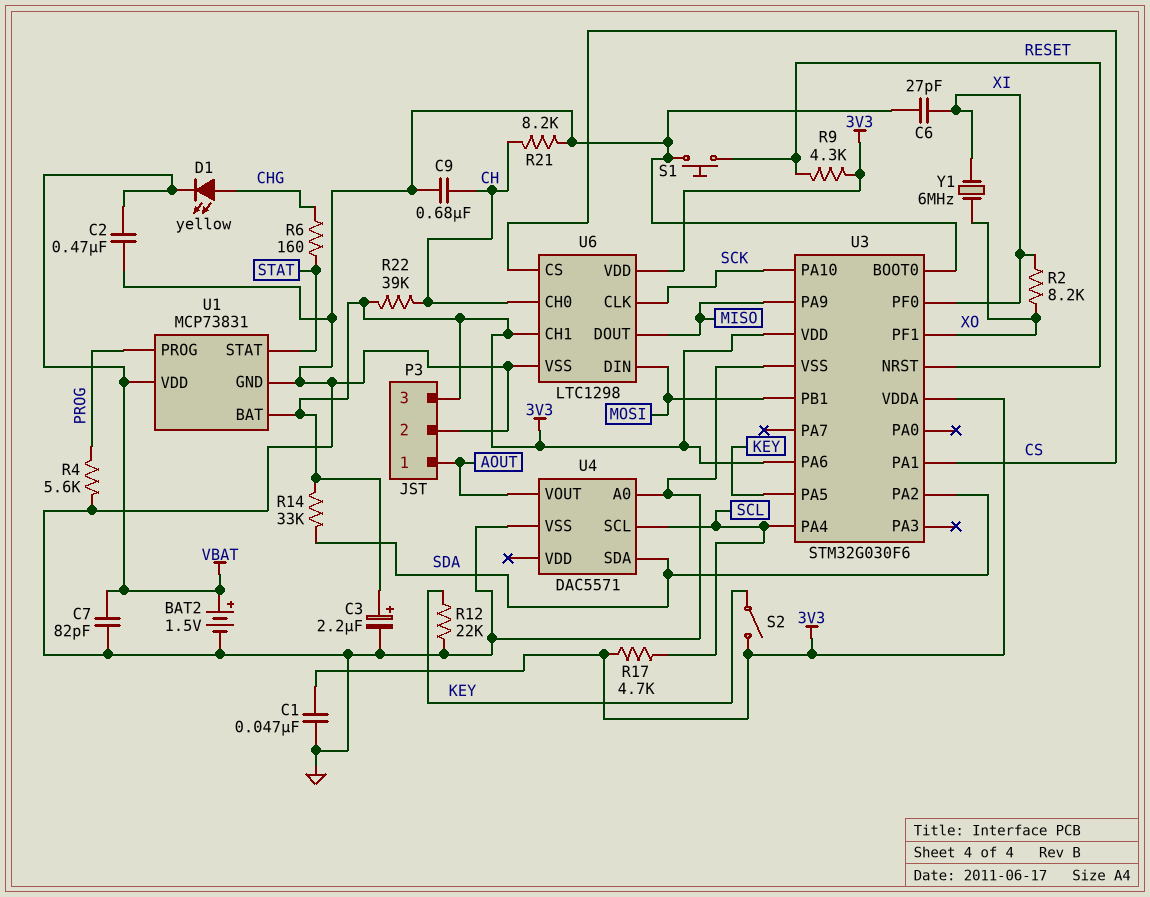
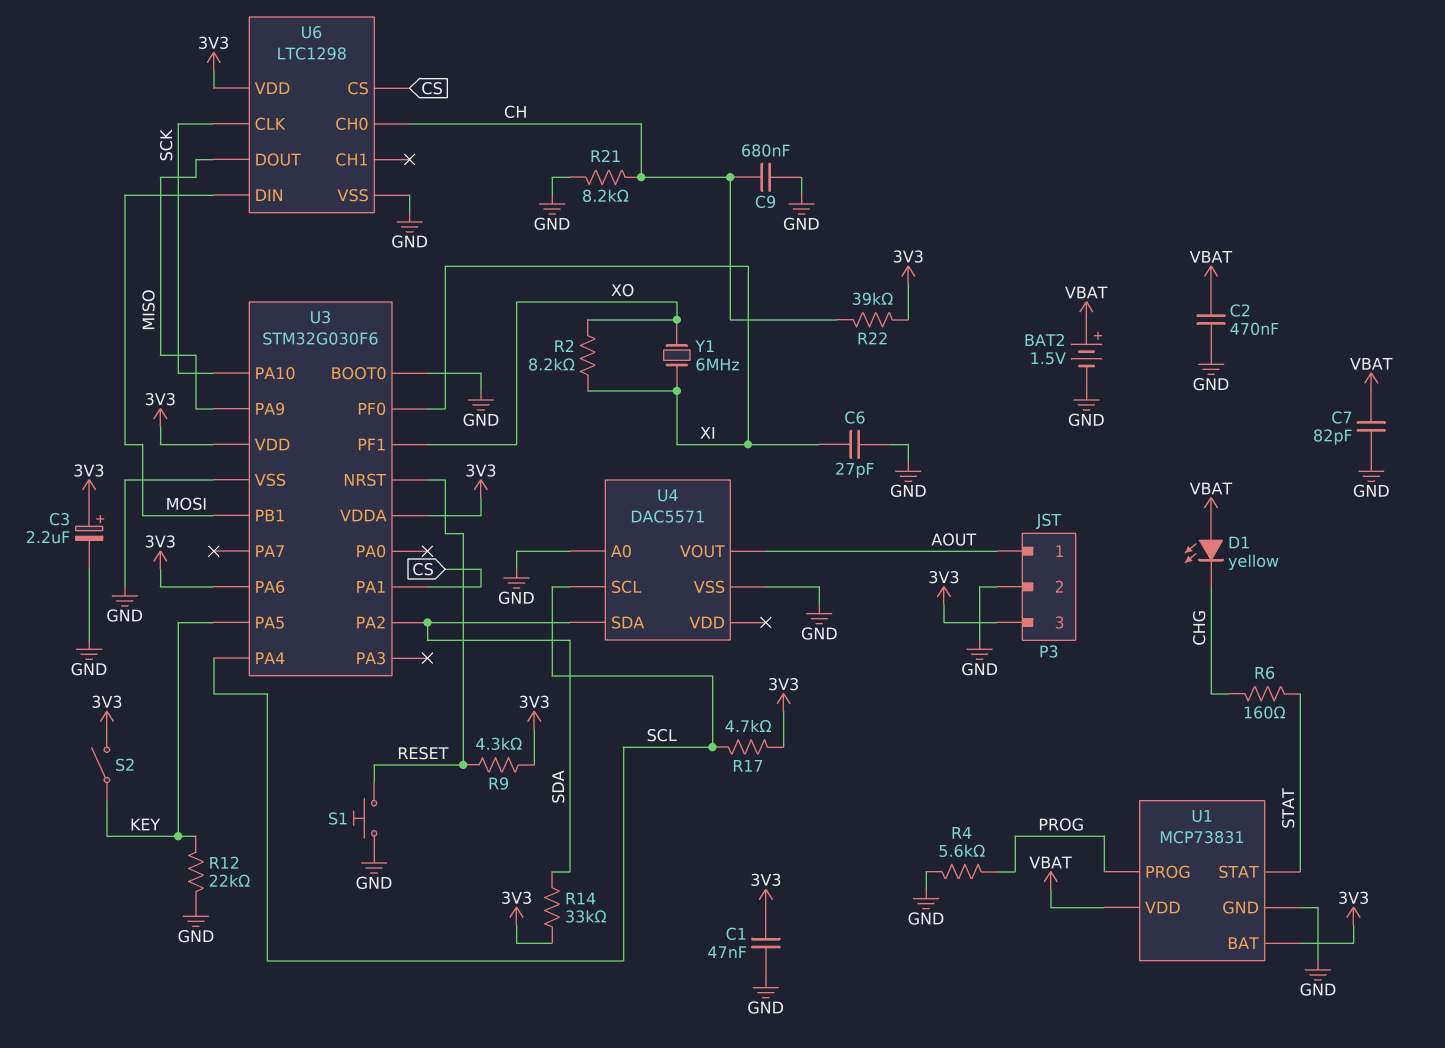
D1: LED yellow (A CHG, K VBAT) -> LED yellow (A VBAT, K CHG)
U6 pin CH1: 3V3 -> none

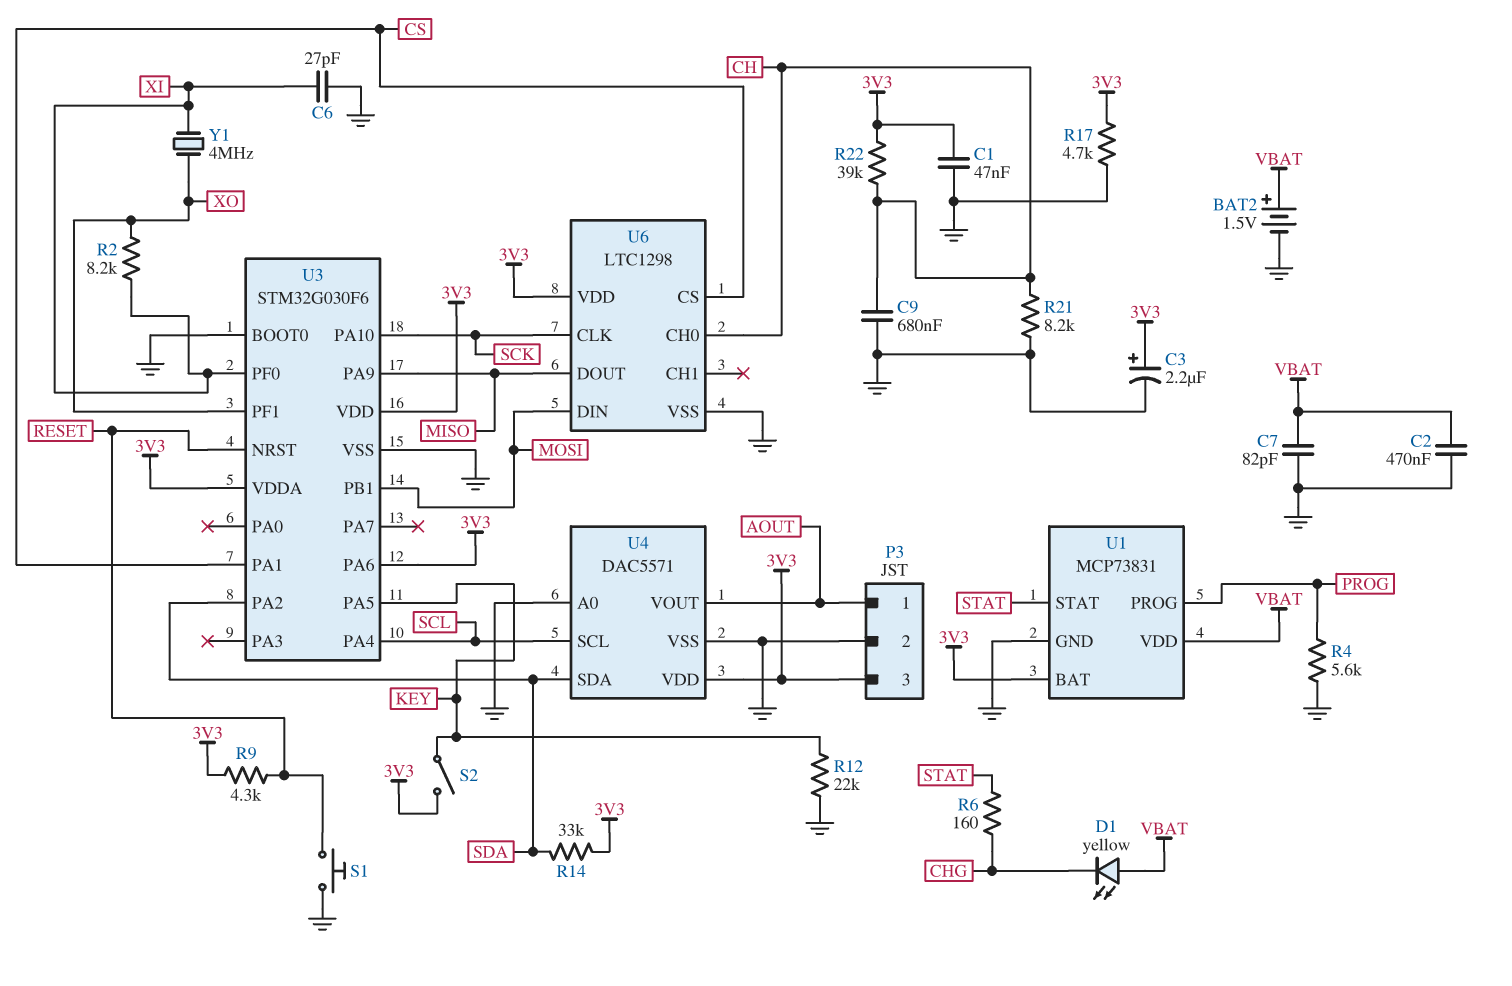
R17: 4.7k (3V3, SCL) -> 4.7k (3V3, GND)
U4 pin VDD: none -> 3V3
Y1: 6MHz (XI, XO) -> 4MHz (XI, XO)

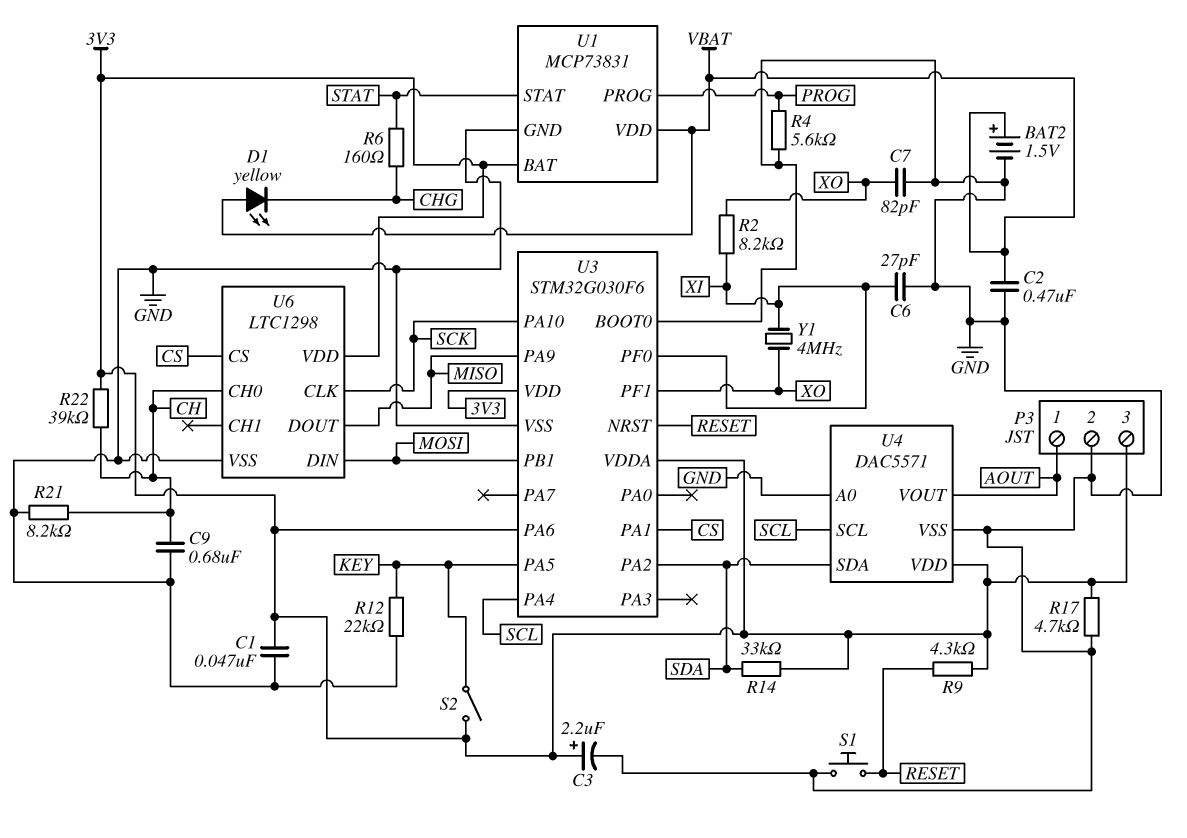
C7: 82pF (GND, VBAT) -> 82pF (GND, XO)

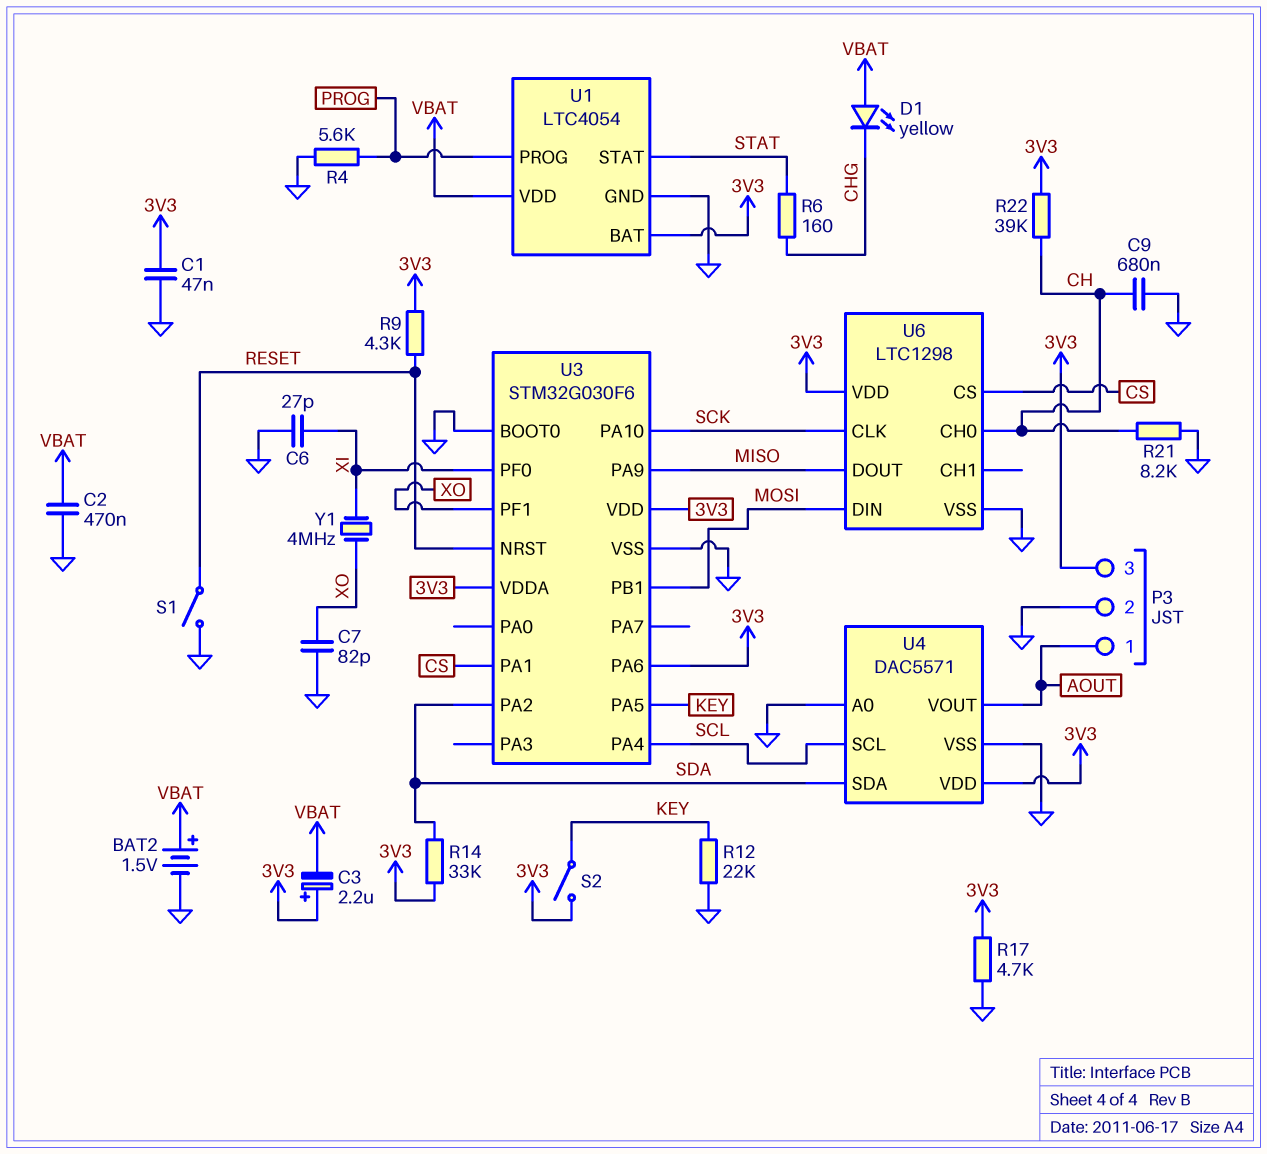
C3: 2.2uF (plus 3V3, minus GND) -> 2.2uF (plus 3V3, minus VBAT)
R2: 8.2k (XI, XO) -> none
S1: button (GND, RESET) -> switch (GND, RESET)
U1: MCP73831 -> LTC4054

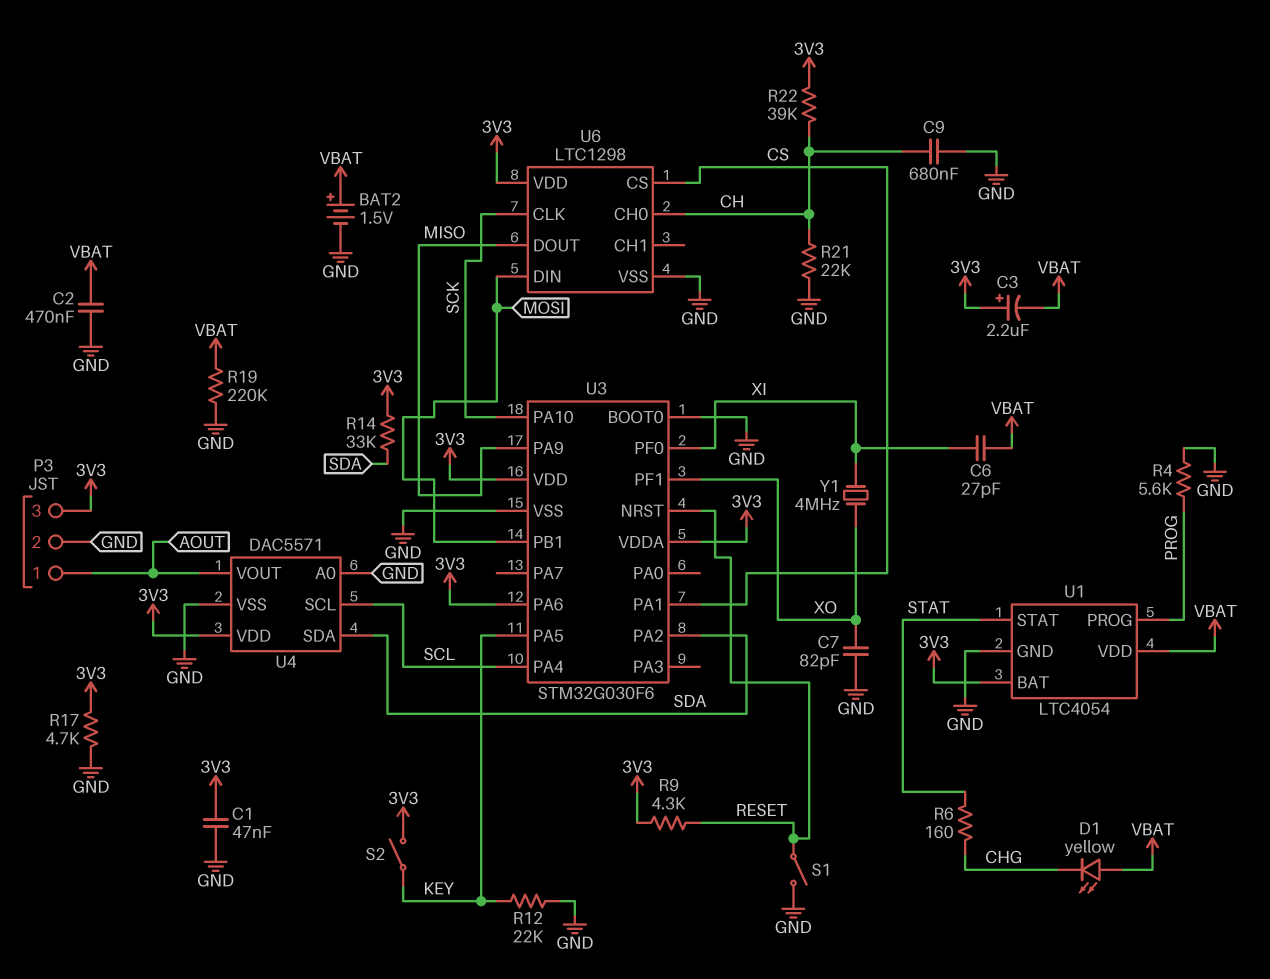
C6: 27pF (GND, XI) -> 27pF (VBAT, XI)
R19: none -> 220k (GND, VBAT)
R21: 8.2k (CH, GND) -> 22k (CH, GND)

